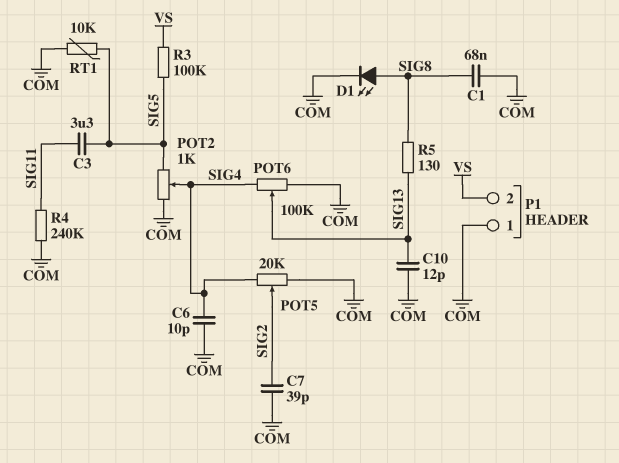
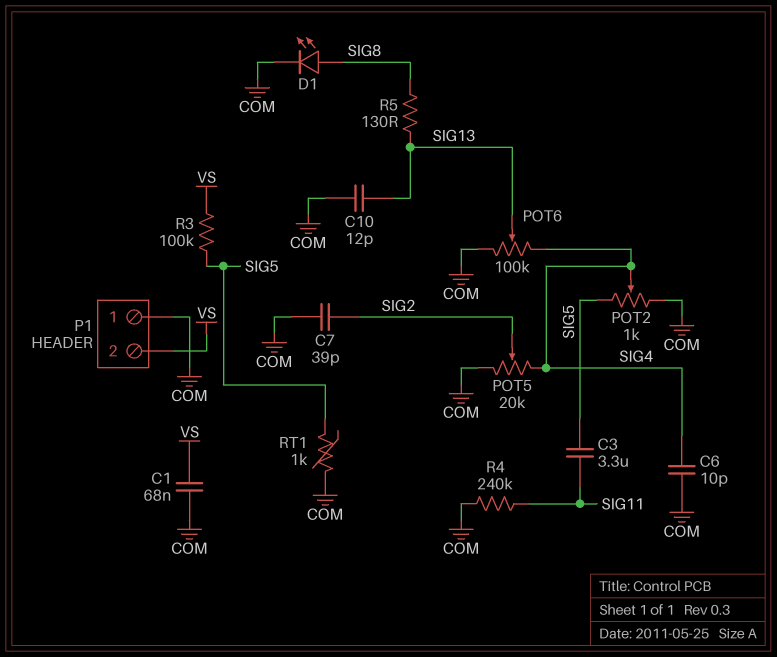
C1: 68nF (COM, SIG8) -> 68nF (COM, VS)
RT1: 10k (COM, SIG5) -> 1k (COM, SIG5)

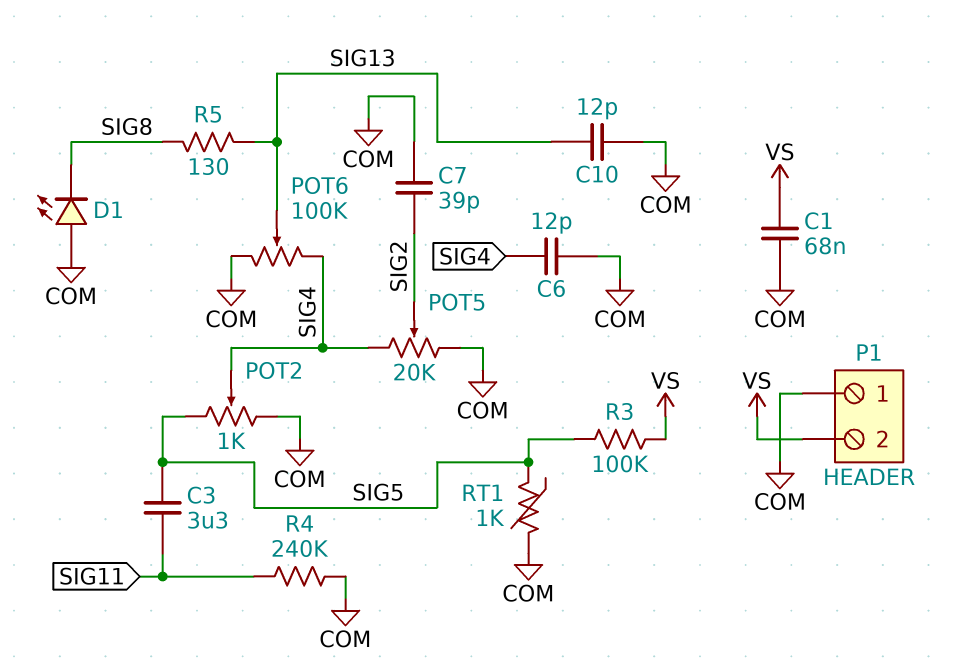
C6: 10pF (COM, SIG4) -> 12pF (COM, SIG4)
D1: LED (A SIG8, K COM) -> LED (A COM, K SIG8)

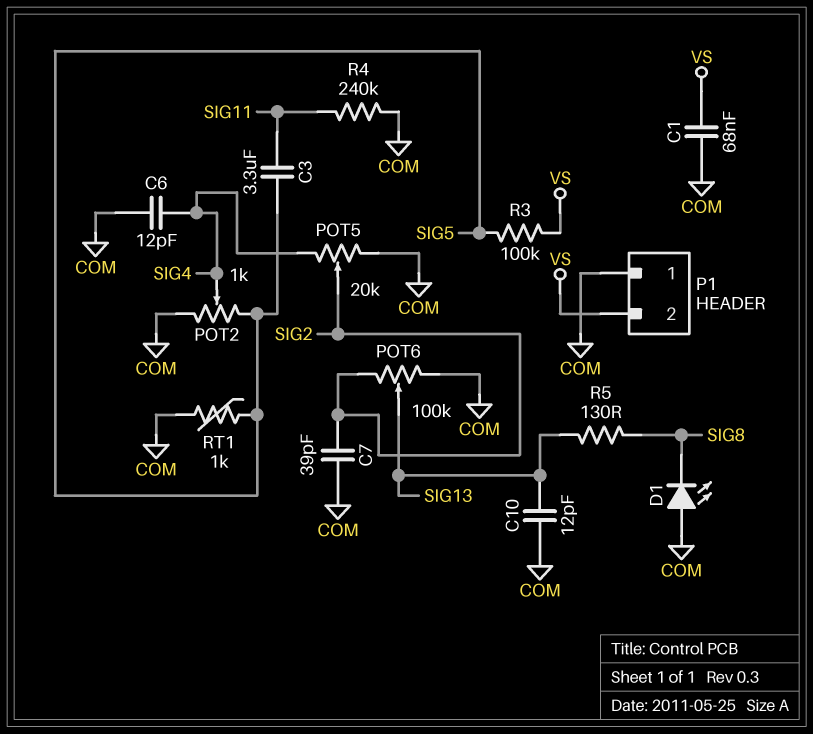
POT6: 100k (COM, SIG4, wiper SIG13) -> 100k (COM, SIG2, wiper SIG13)

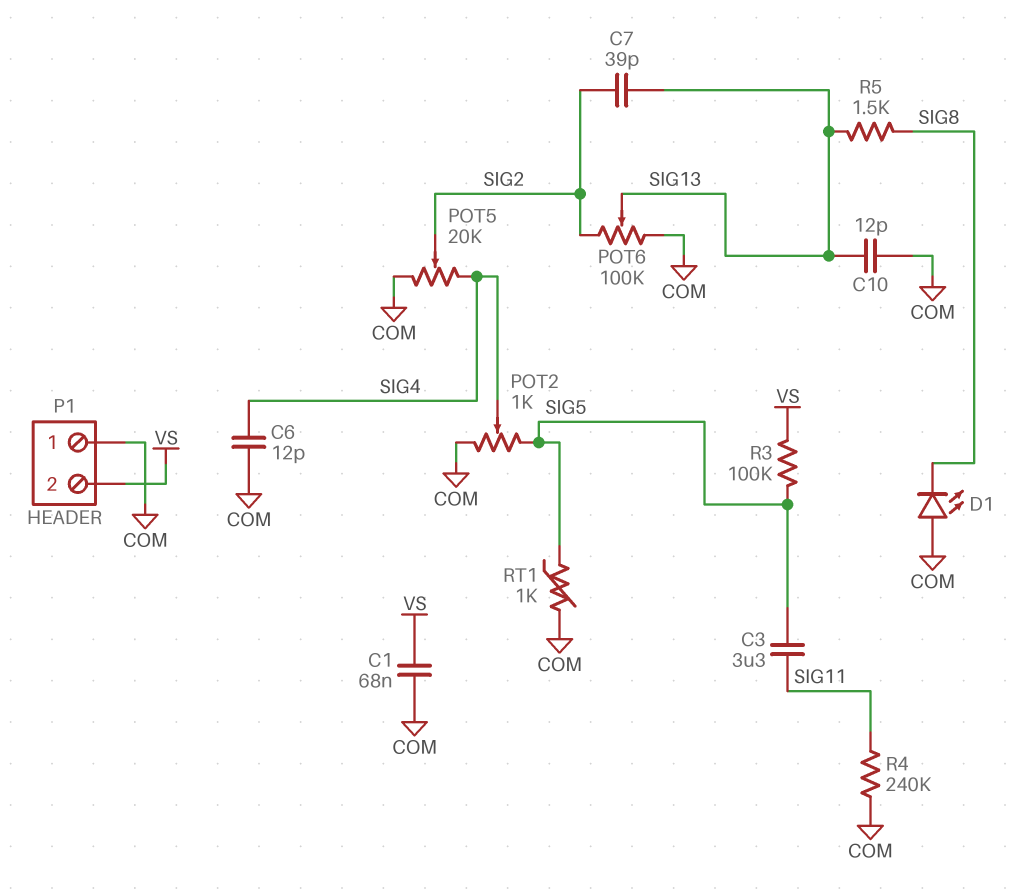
C7: 39pF (COM, SIG2) -> 39pF (SIG2, SIG13)
R5: 130 (SIG8, SIG13) -> 1.5k (SIG8, SIG13)

